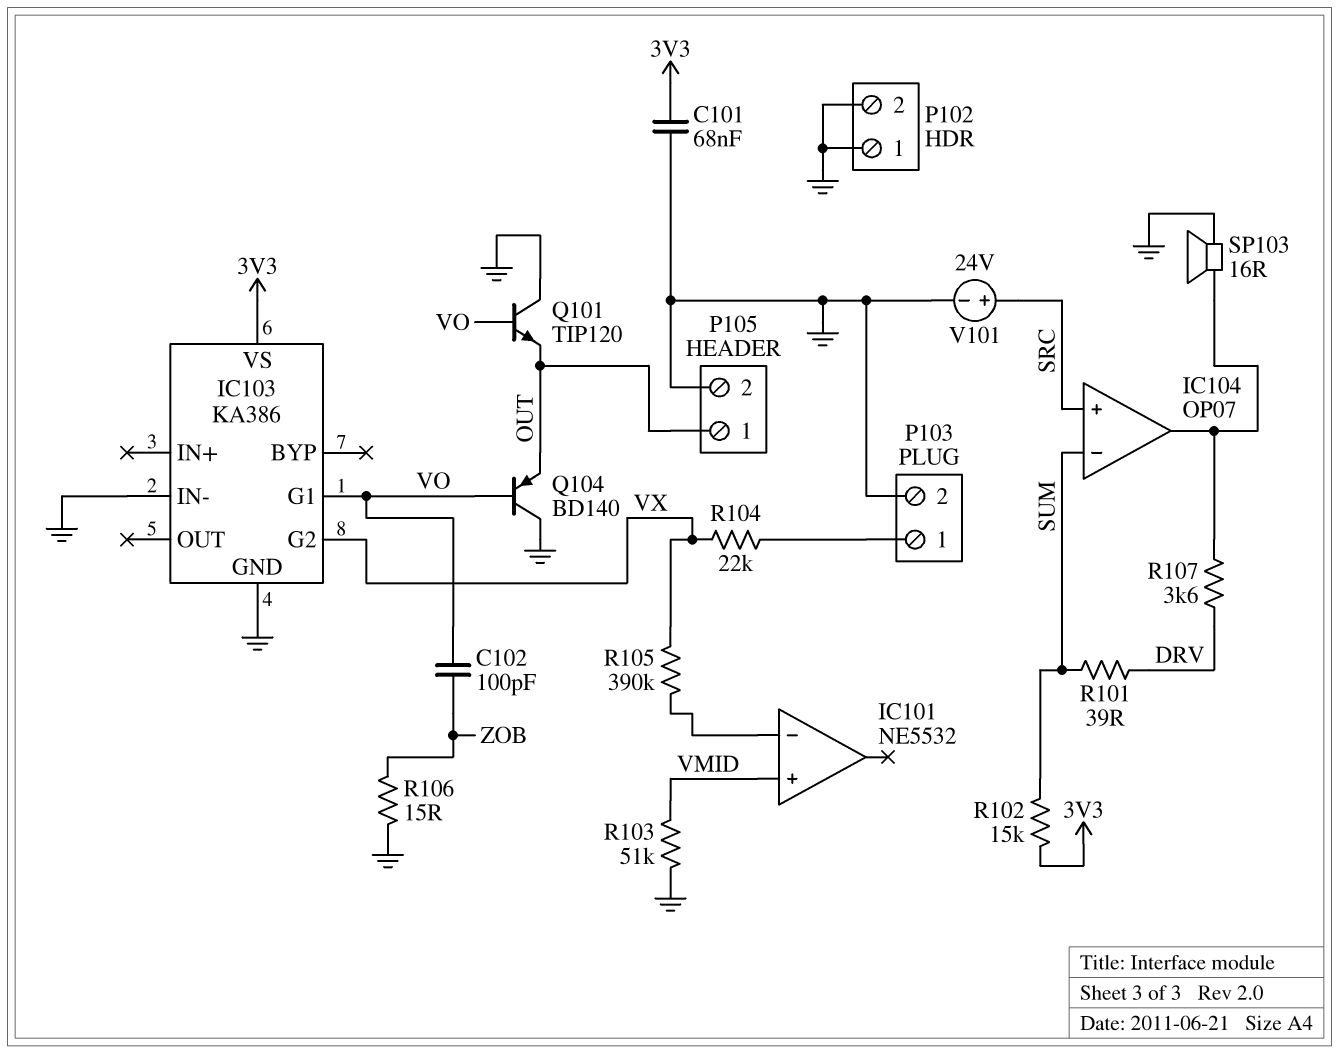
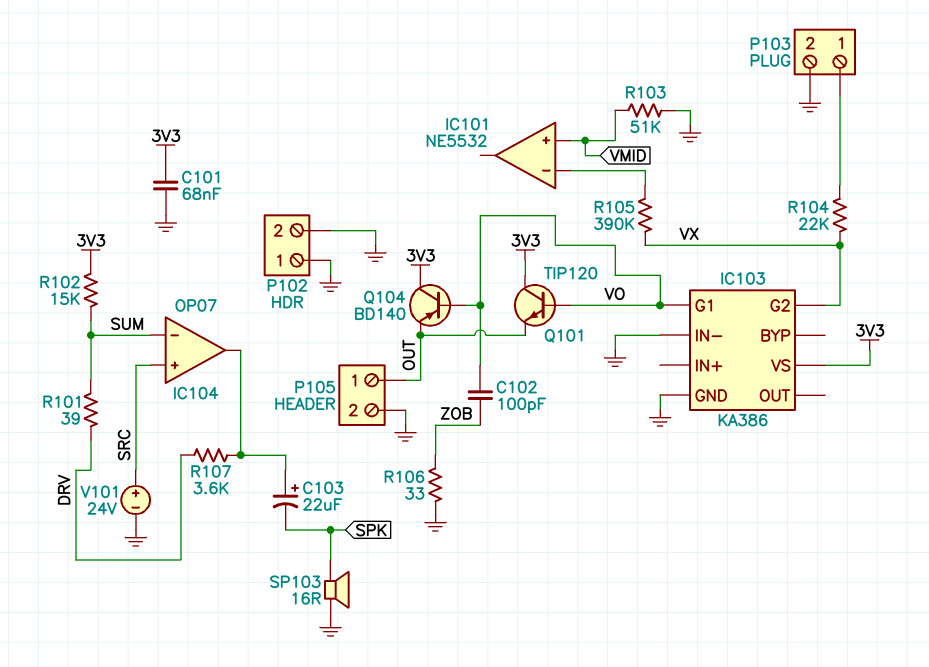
C103: none -> 22uF (plus IC104/out, minus SPK)
Q101: NPN TIP120 (B VO, C GND, E OUT) -> NPN TIP120 (B VO, C 3V3, E OUT)
Q104: PNP BD140 (B VO, C GND, E OUT) -> PNP BD140 (B VO, C 3V3, E OUT)
R106: 15 (GND, ZOB) -> 33 (GND, ZOB)
SP103: speaker 16R (GND, IC104/out) -> speaker 16R (GND, SPK)

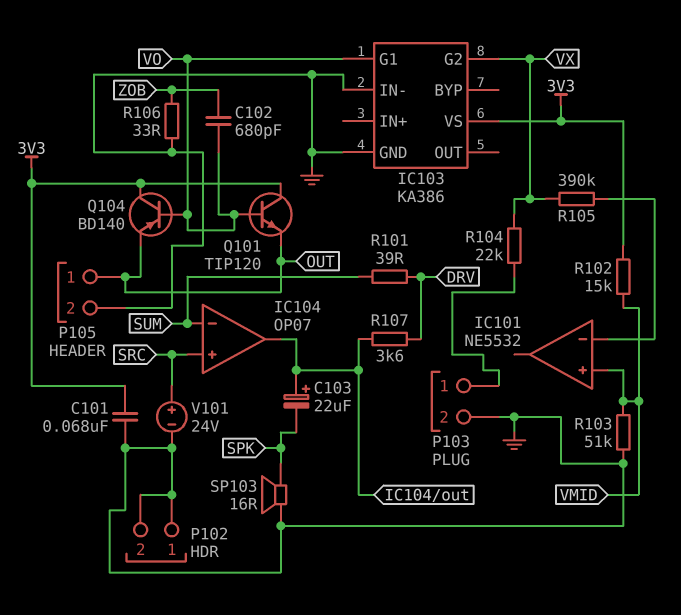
C102: 100pF (VO, ZOB) -> 680pF (VO, ZOB)
R102: 15k (3V3, SUM) -> 15k (3V3, VMID)

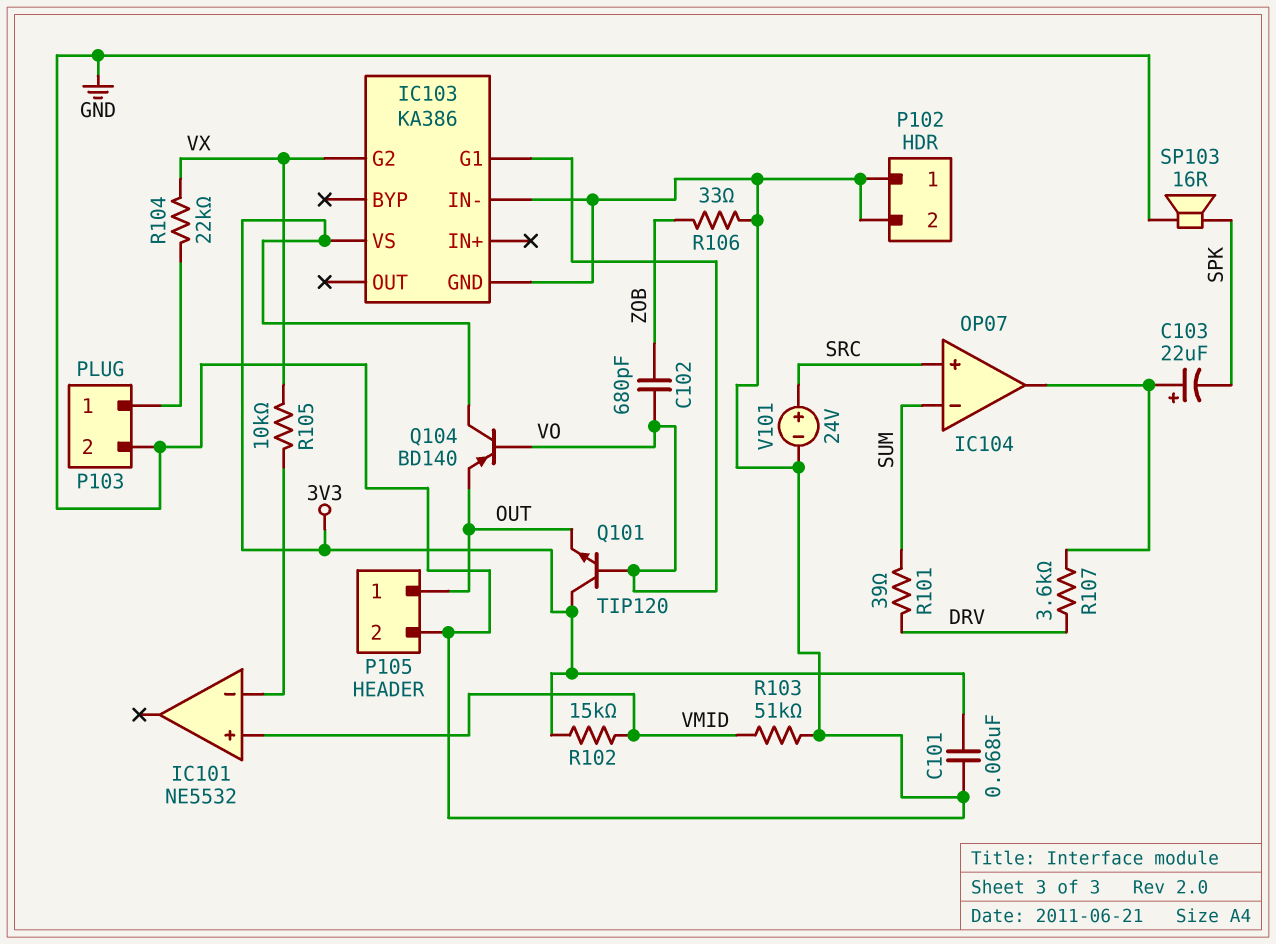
R105: 390k (IC101/in-, VX) -> 10k (IC101/in-, VX)

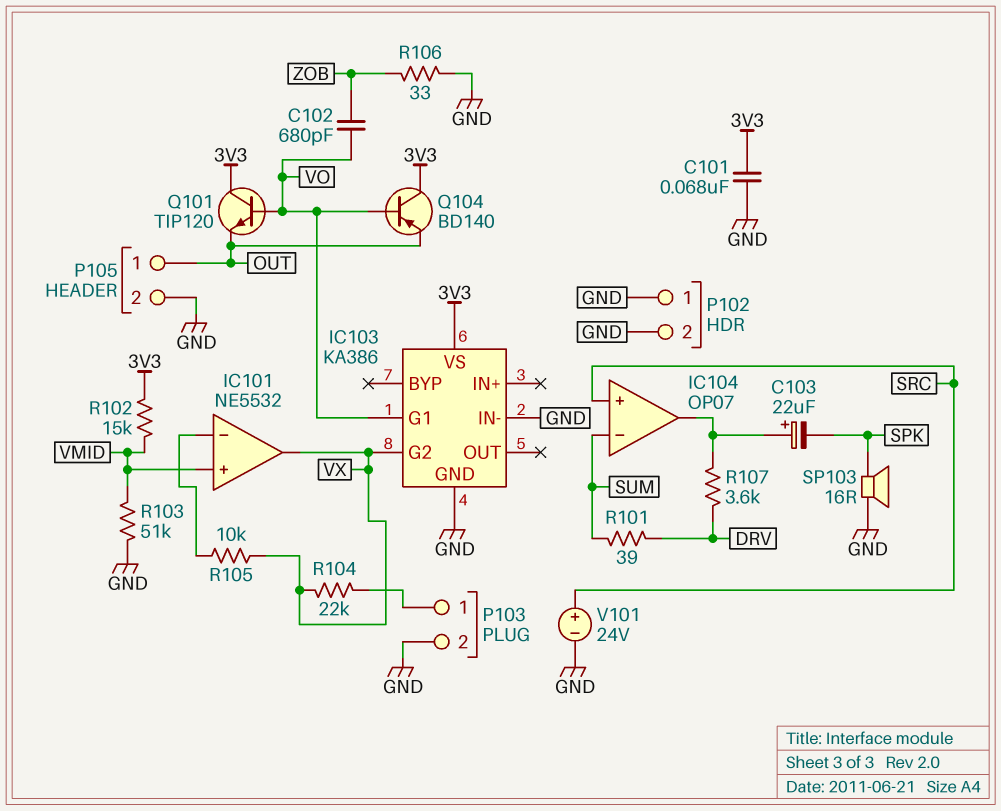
IC101 pin out: none -> VX

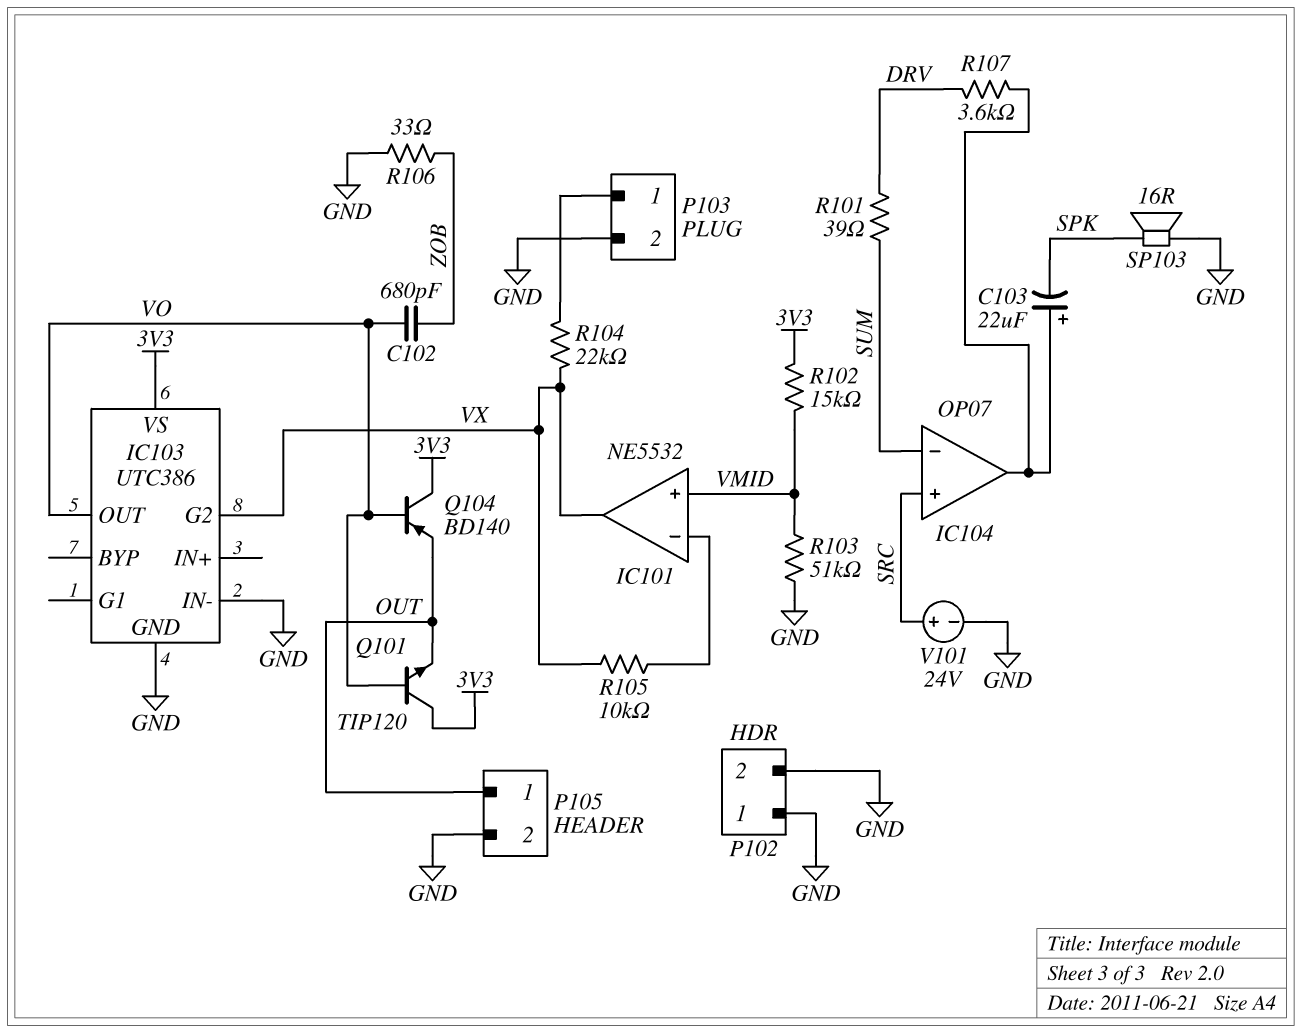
C101: 68nF (3V3, GND) -> none
IC103: KA386 -> UTC386
IC103 pin G1: VO -> none
IC103 pin OUT: none -> VO

